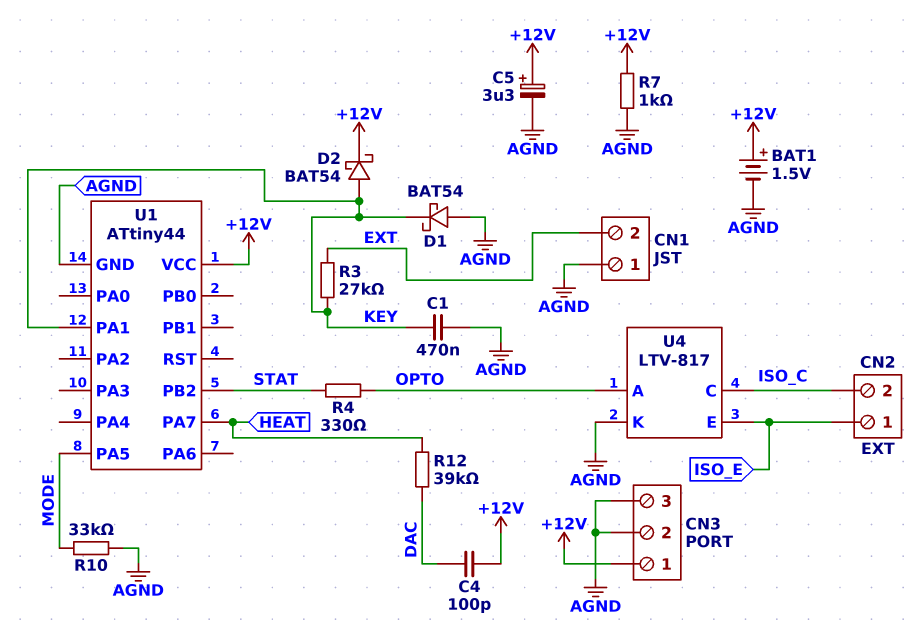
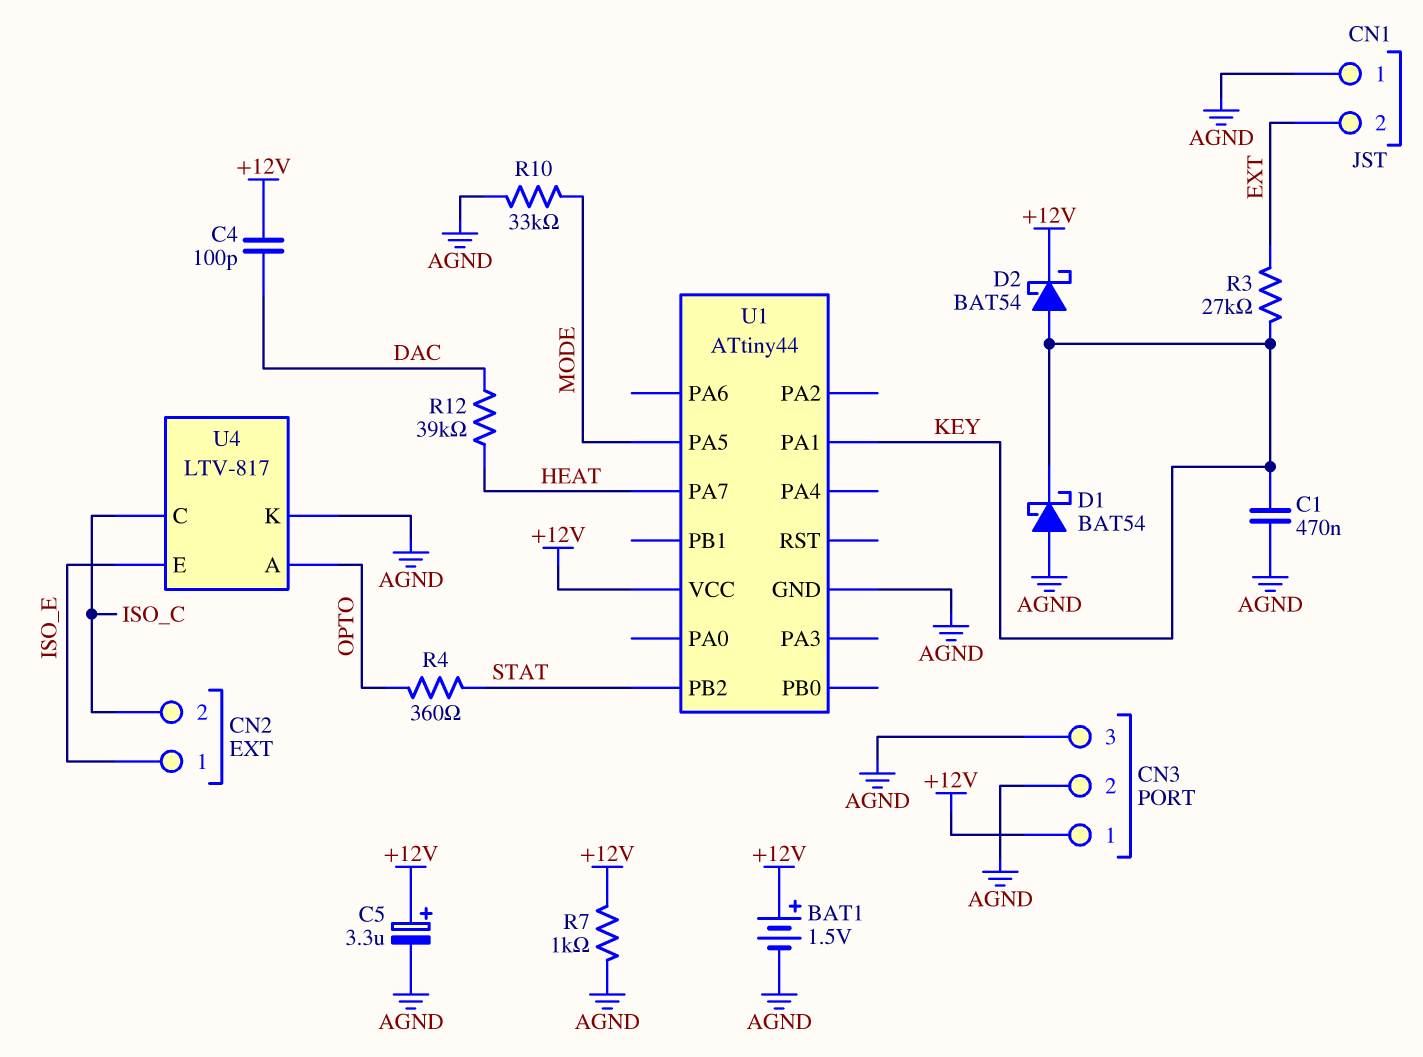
R4: 330 (OPTO, STAT) -> 360 (OPTO, STAT)

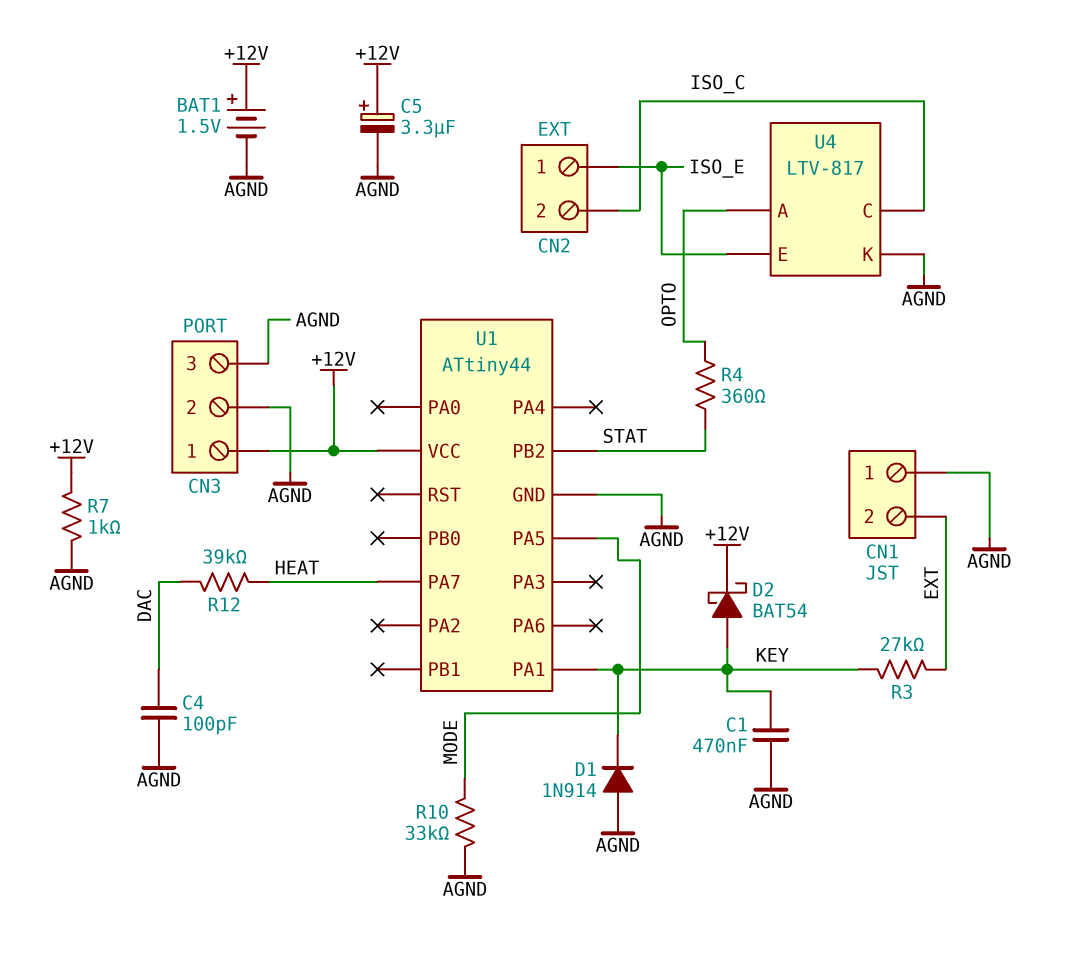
C4: 100pF (+12V, DAC) -> 100pF (AGND, DAC)
D1: schottky BAT54 (A AGND, K KEY) -> diode 1N914 (A AGND, K KEY)

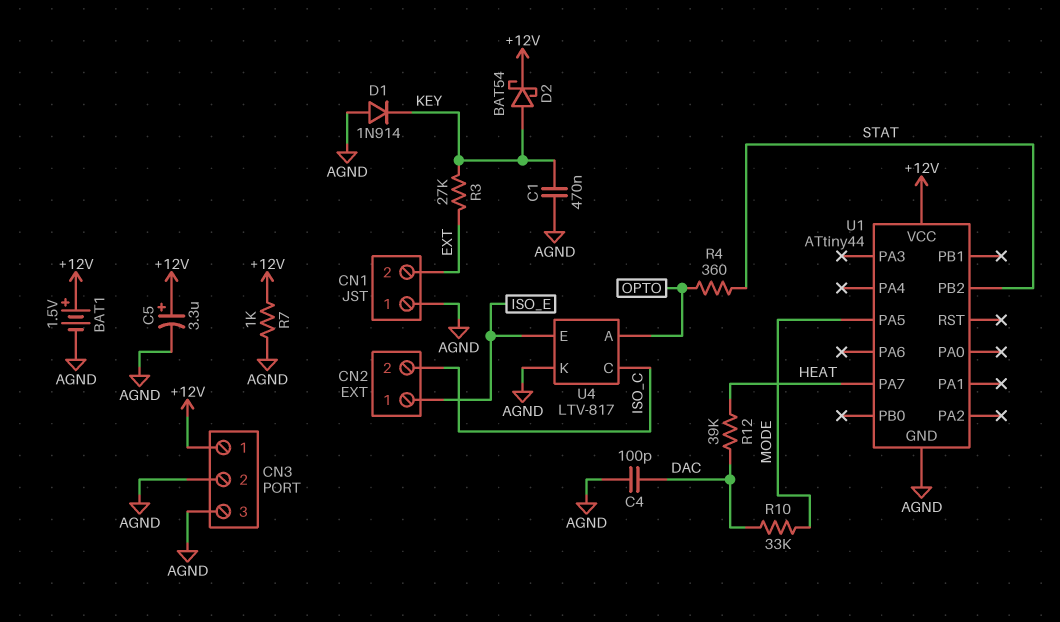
R10: 33k (AGND, MODE) -> 33k (DAC, MODE)
U1 pin PA1: KEY -> none

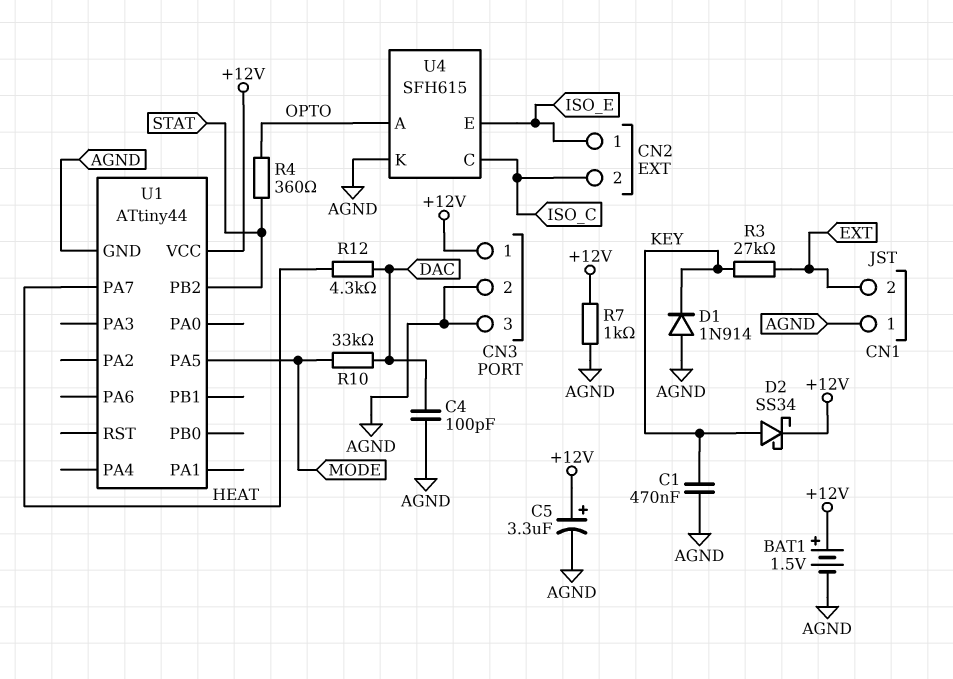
D2: schottky BAT54 (A KEY, K +12V) -> schottky SS34 (A KEY, K +12V)
R12: 39k (DAC, HEAT) -> 4.3k (DAC, HEAT)
U4: LTV-817 -> SFH615

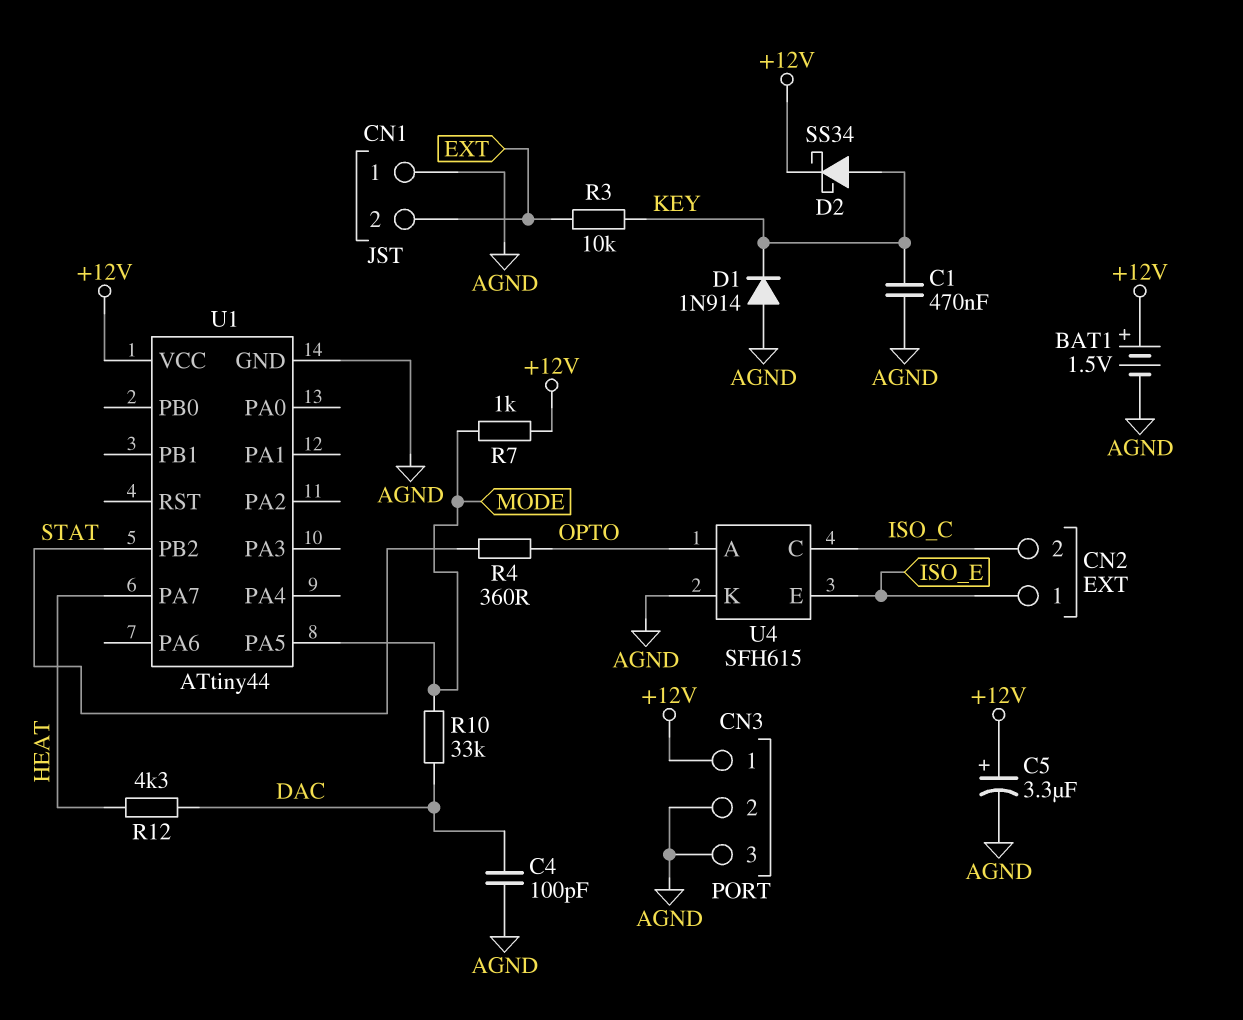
R3: 27k (EXT, KEY) -> 10k (EXT, KEY)
R7: 1k (+12V, AGND) -> 1k (+12V, MODE)

